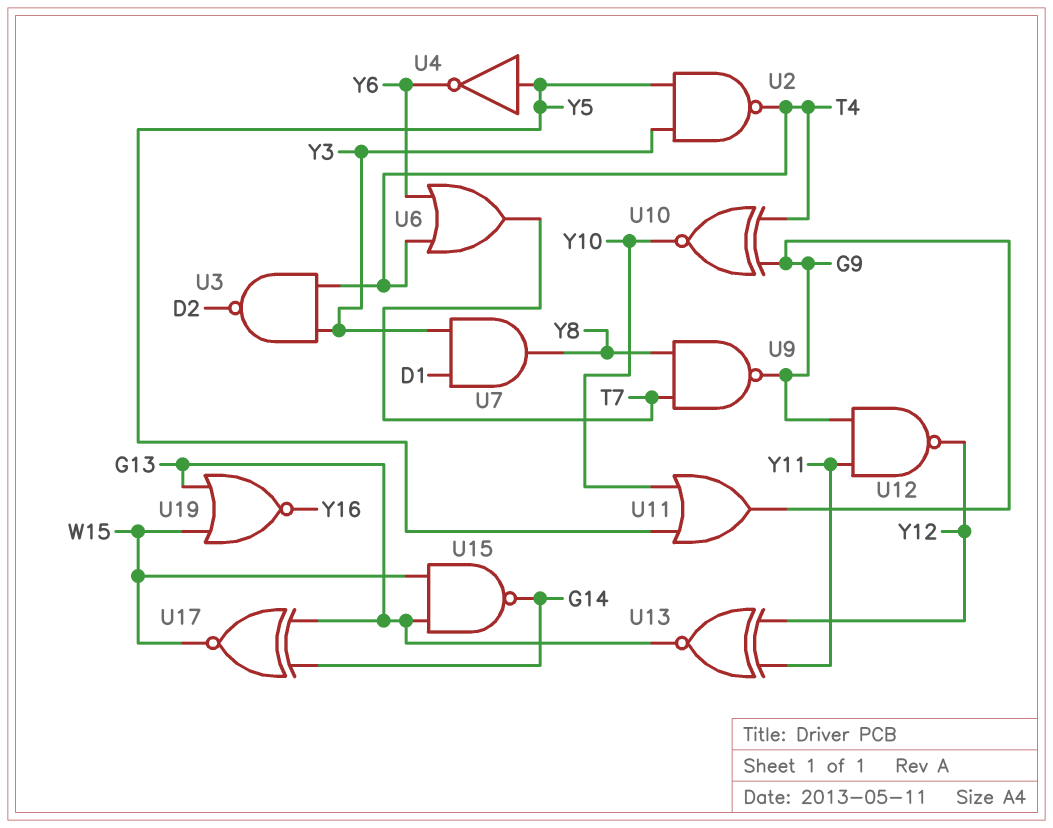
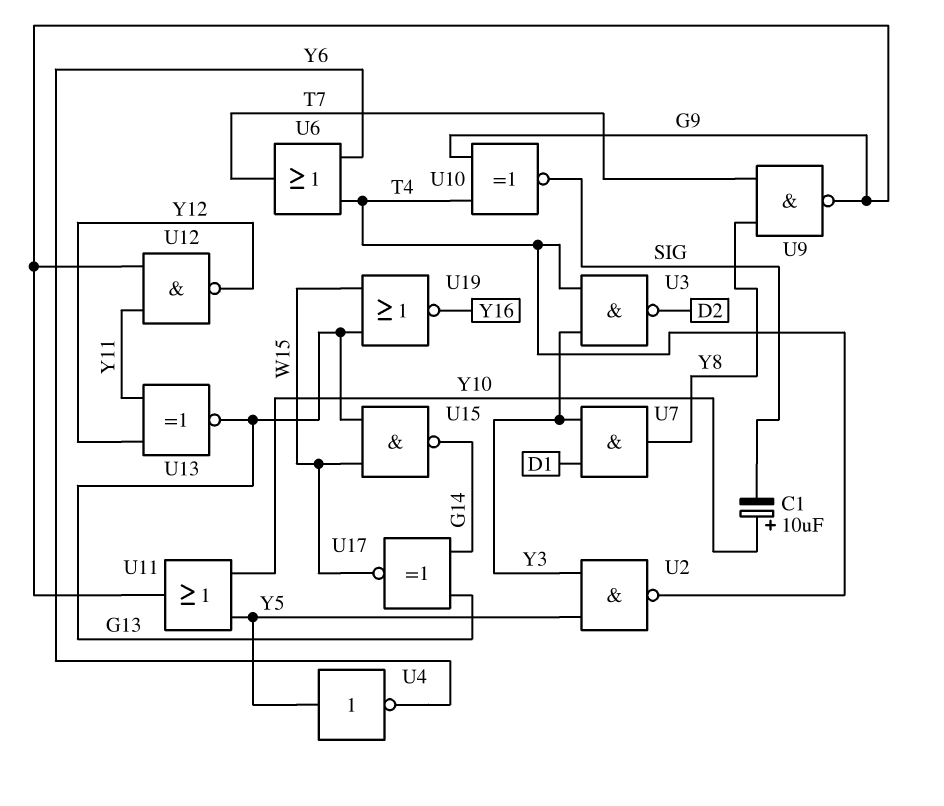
C1: none -> 10uF (plus Y10, minus SIG)
U10: XNOR (in G9, in T4, out Y10) -> XNOR (in G9, in T4, out SIG)

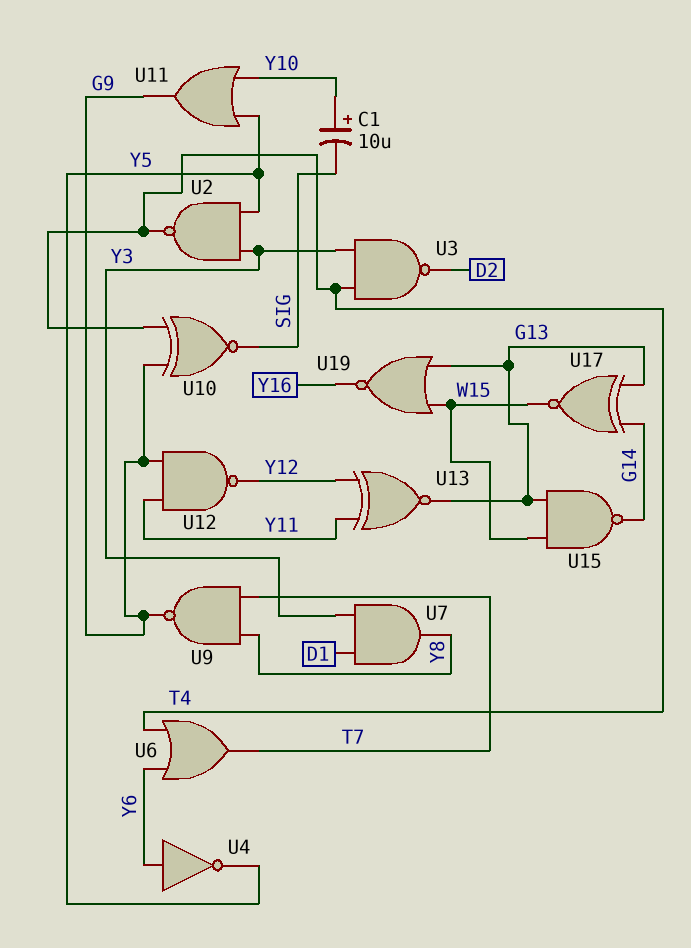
U4: NOT (in Y5, out Y6) -> NOT (in Y6, out Y5)

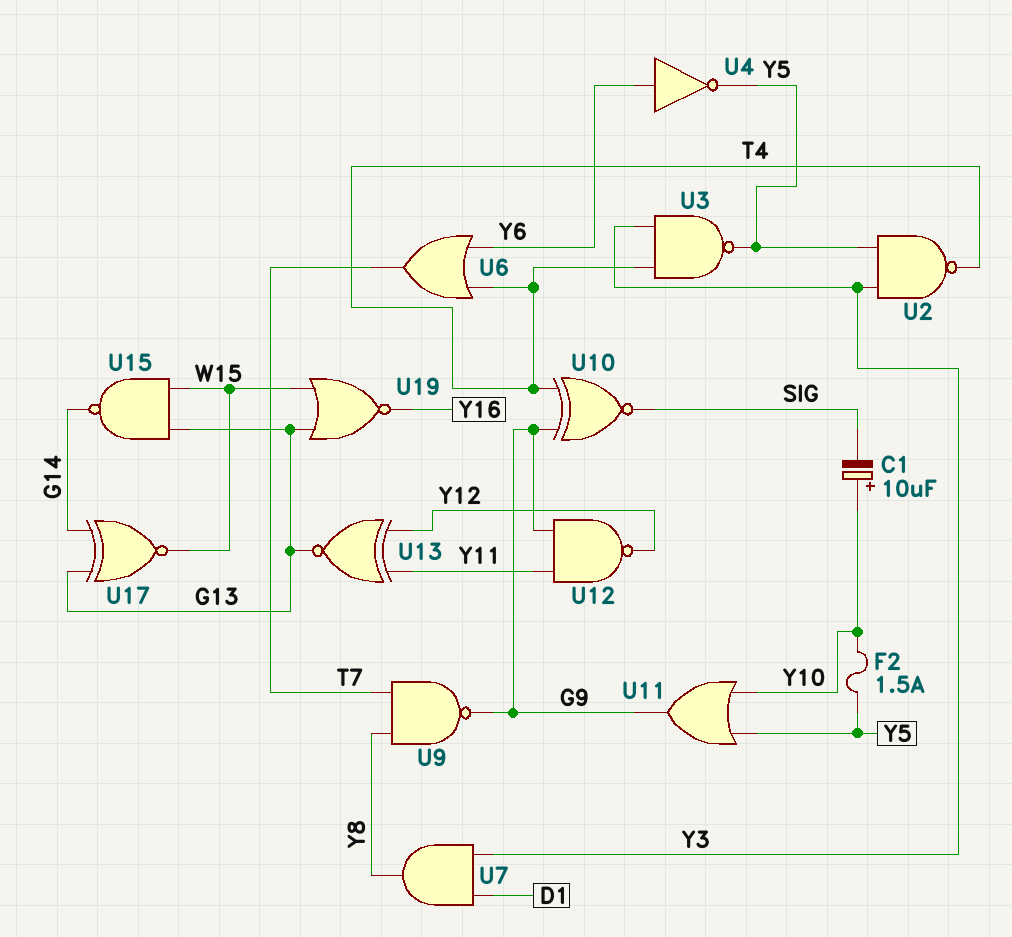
F2: none -> 1.5A (Y5, Y10)
U3: NAND (in T4, in Y3, out D2) -> NAND (in T4, in Y3, out Y5)

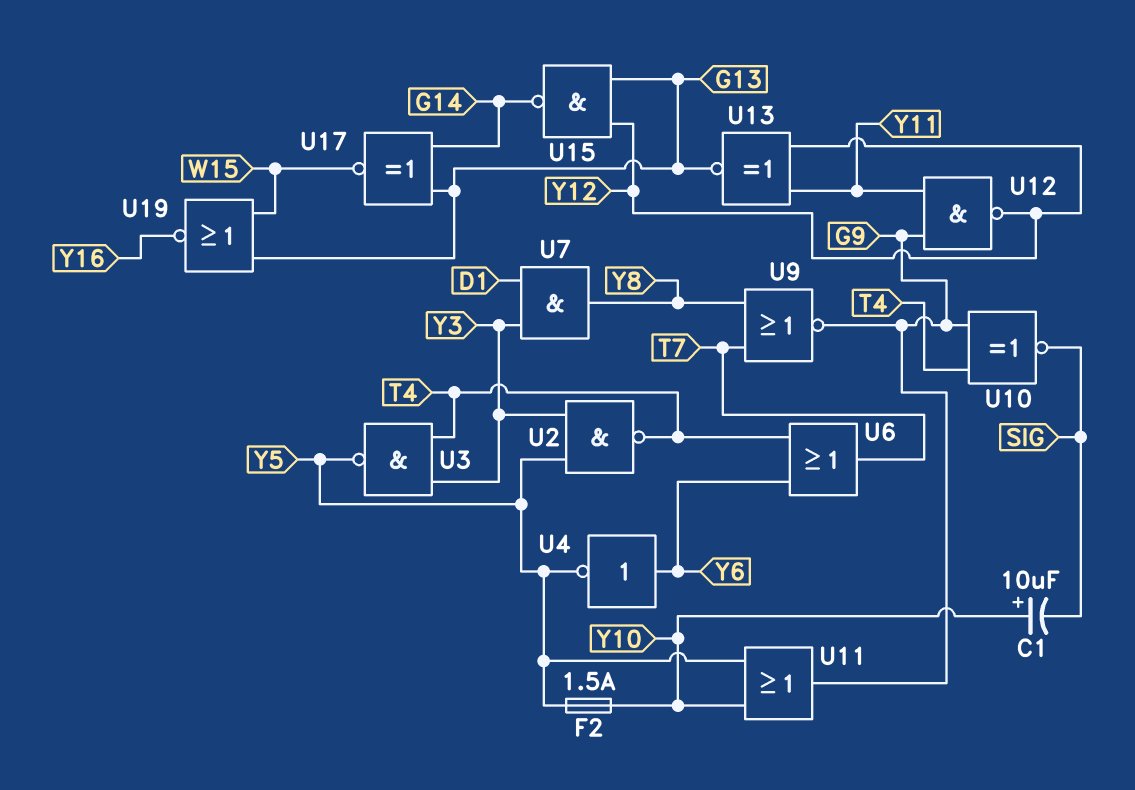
U9: NAND (in T7, in Y8, out G9) -> NOR (in T7, in Y8, out G9)
U15: NAND (in G13, in W15, out G14) -> NAND (in G13, in Y12, out G14)

